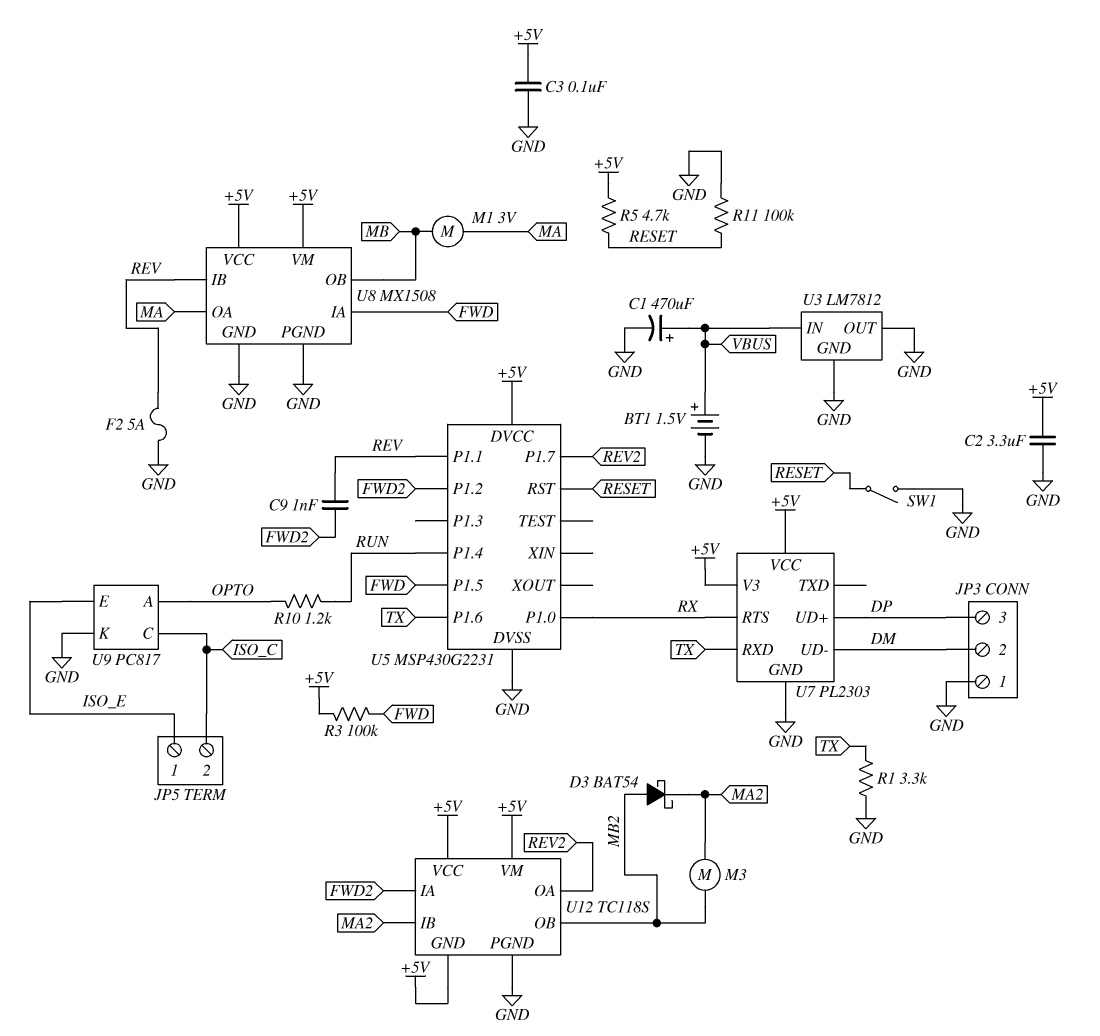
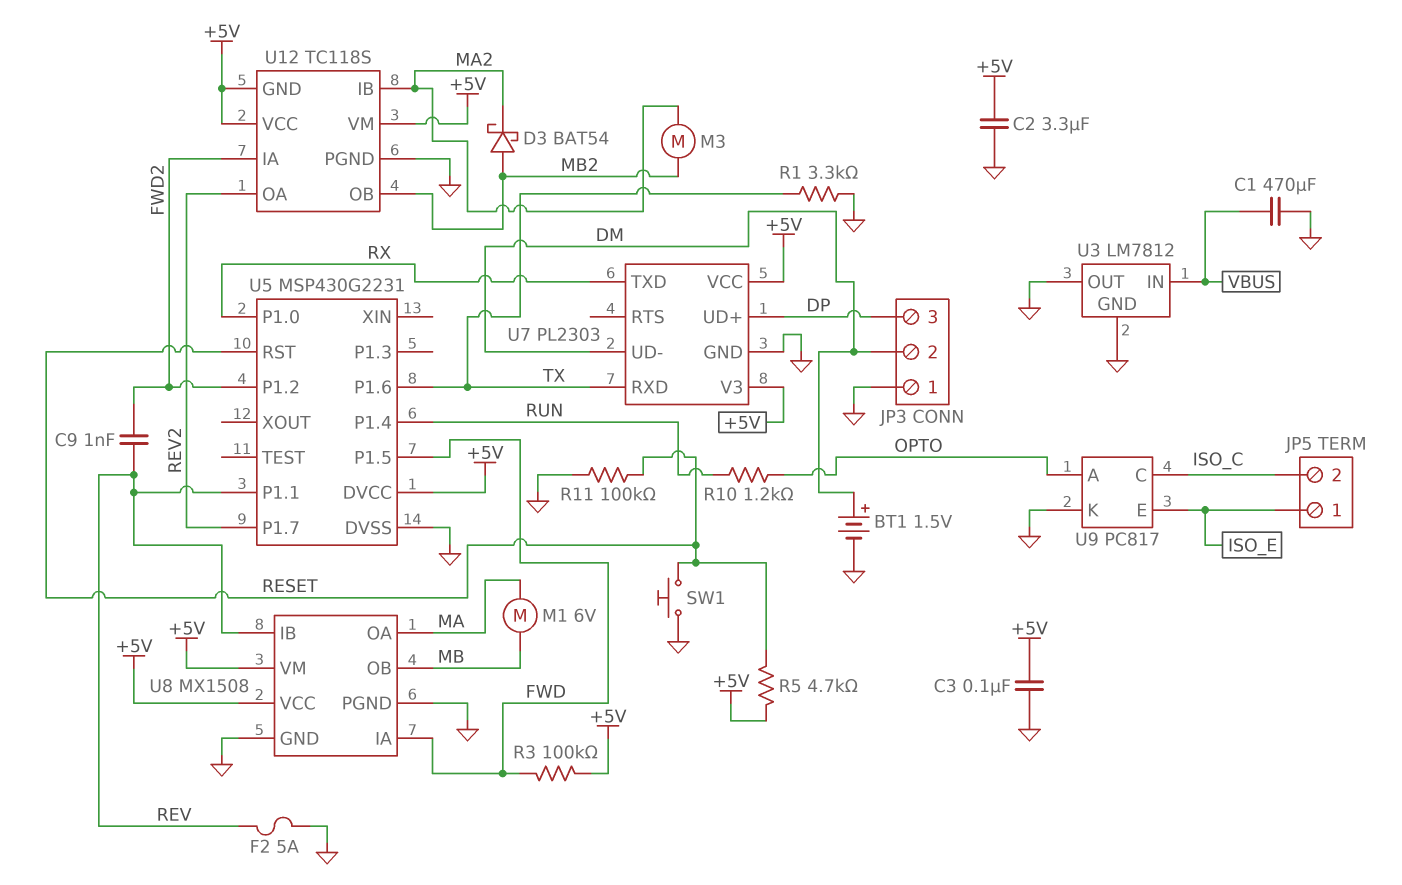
BT1: 1.5V (plus VBUS, minus GND) -> 1.5V (plus DM, minus GND)
C1: 470uF (plus VBUS, minus GND) -> 470uF (GND, VBUS)
M1: motor 3V (MA, MB) -> motor 6V (MA, MB)
SW1: switch (GND, RESET) -> button (GND, RESET)
U7 pin RTS: RX -> none
U7 pin TXD: none -> RX

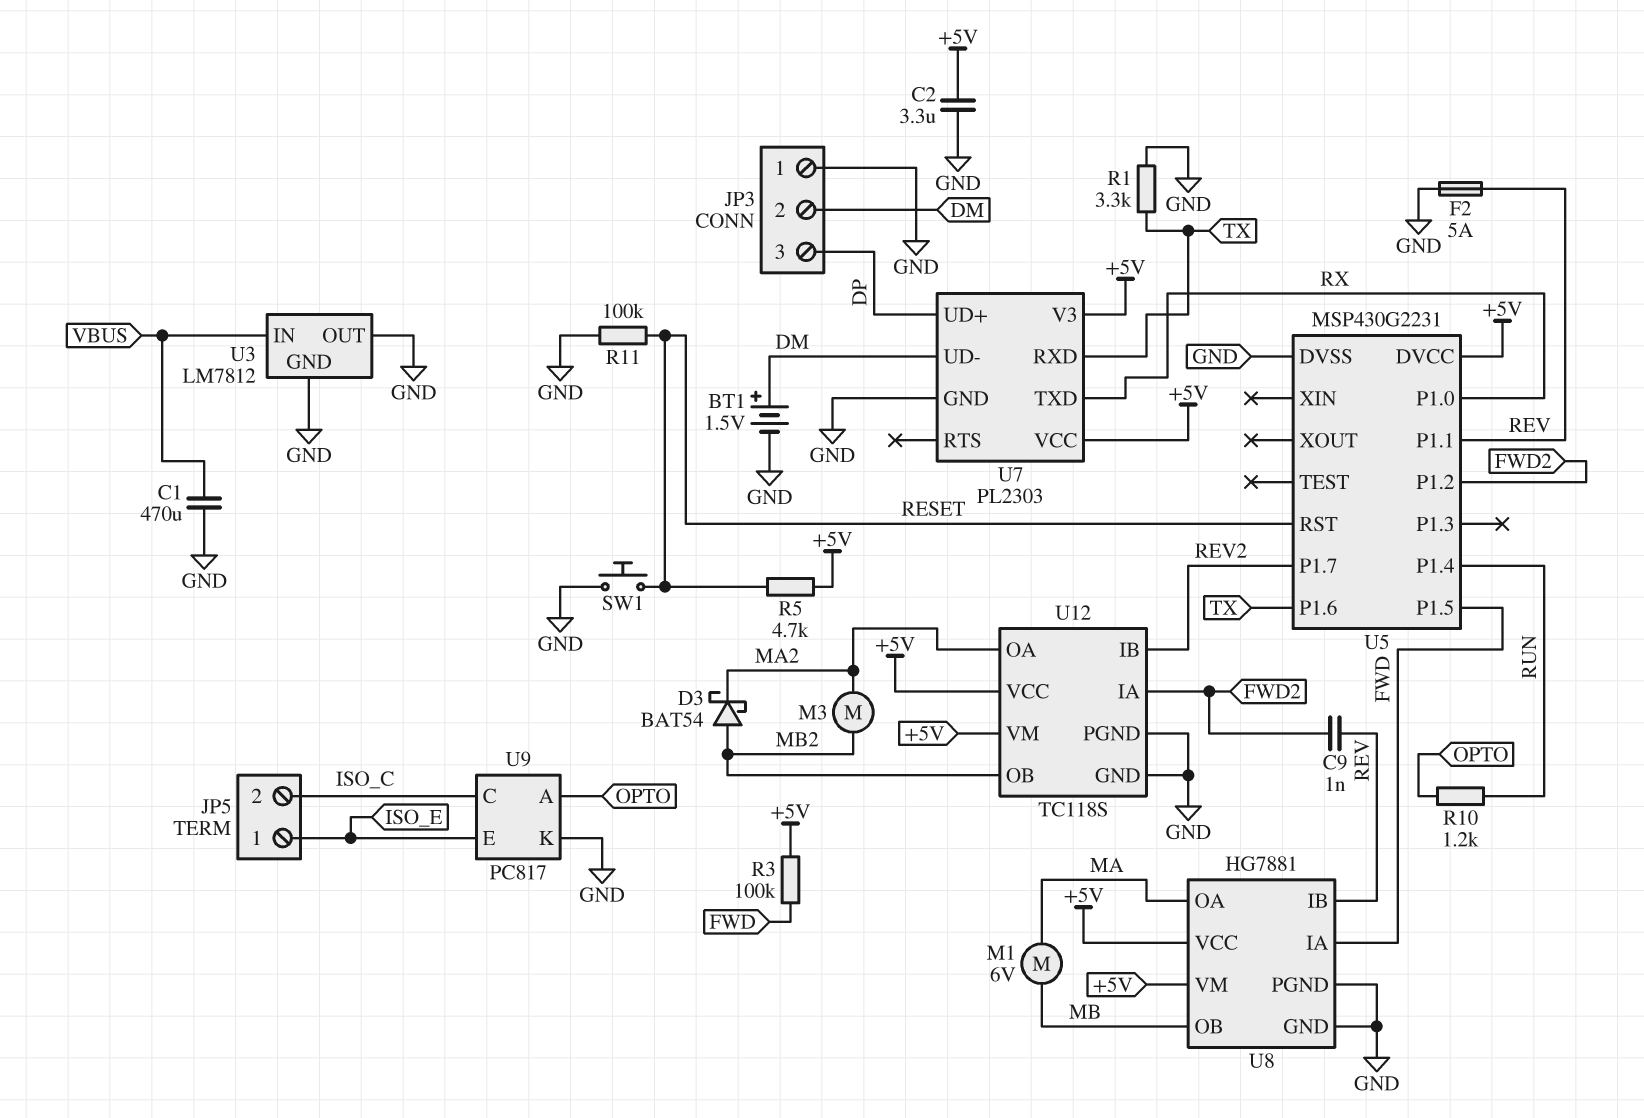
C3: 100nF (+5V, GND) -> none
U8: MX1508 -> HG7881
U12 pin GND: +5V -> GND
U12 pin IB: MA2 -> REV2
U12 pin OA: REV2 -> MA2

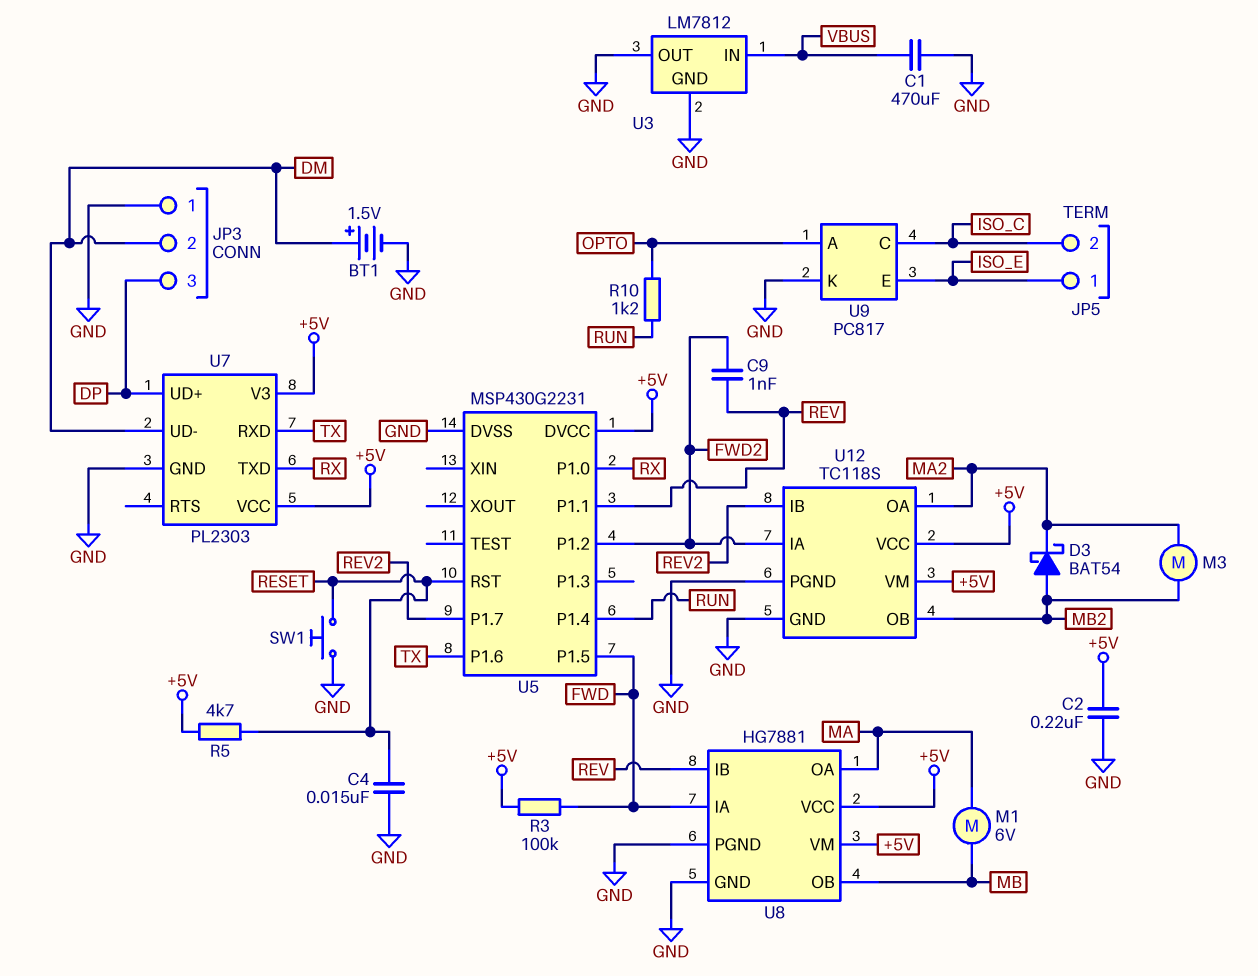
C2: 3.3uF (+5V, GND) -> 220nF (+5V, GND)
C4: none -> 15nF (GND, RESET)
F2: 5A (GND, REV) -> none
R1: 3.3k (GND, TX) -> none
R11: 100k (GND, RESET) -> none

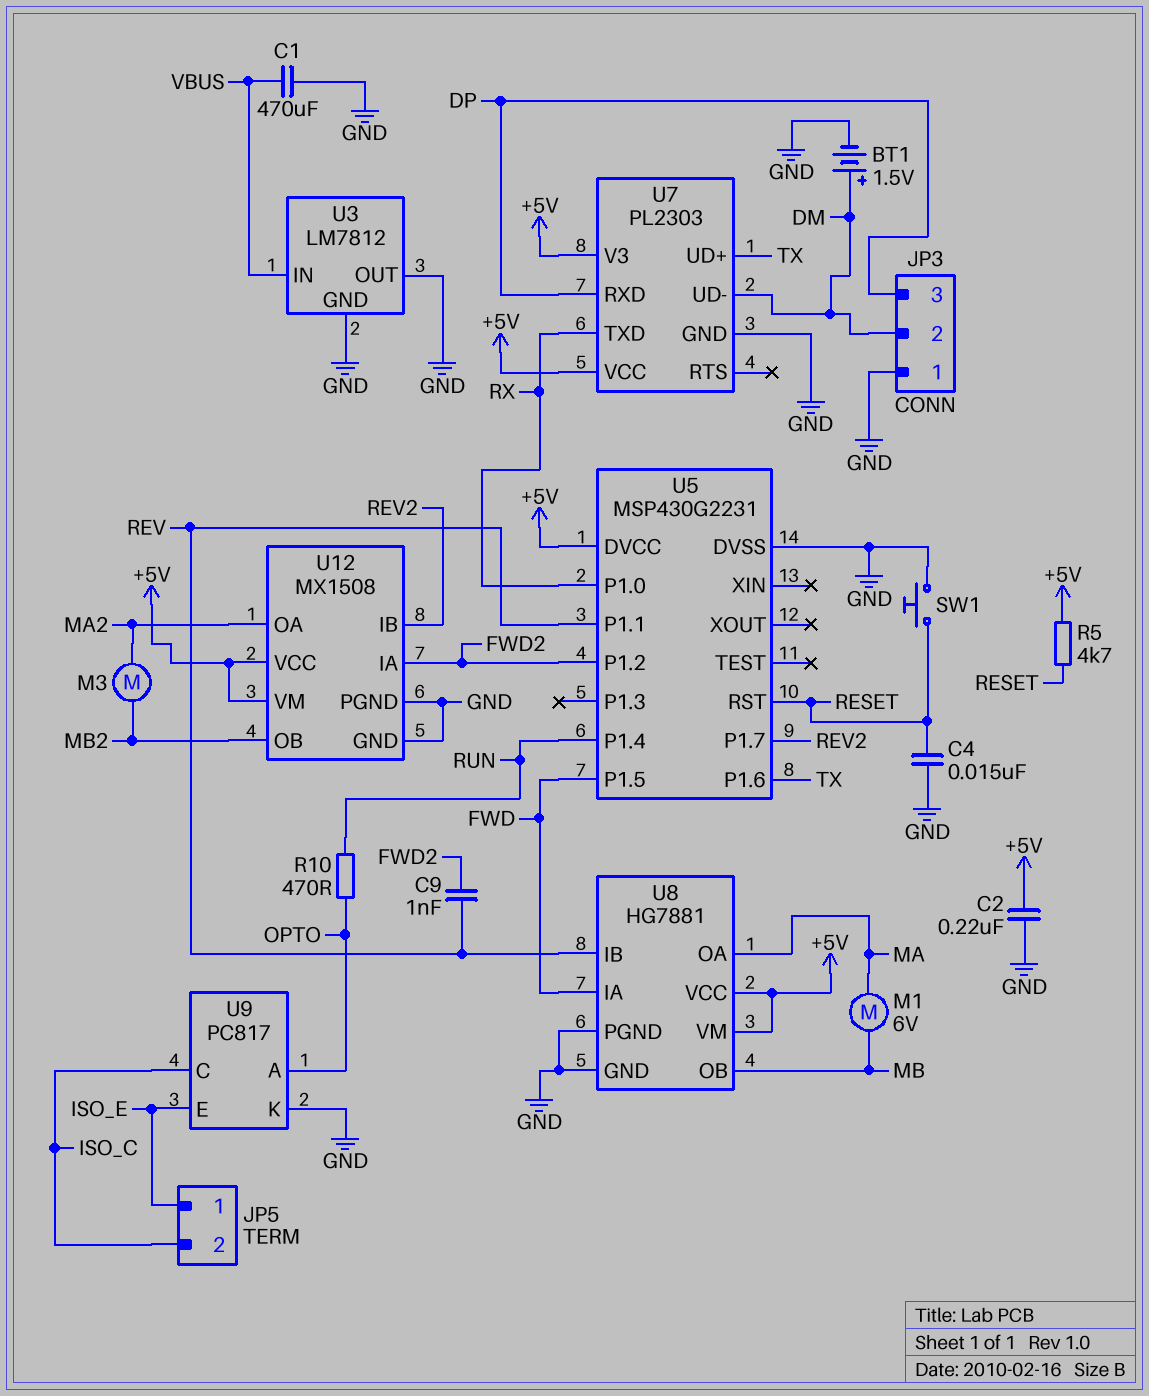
D3: schottky BAT54 (A MB2, K MA2) -> none
R3: 100k (+5V, FWD) -> none
R10: 1.2k (OPTO, RUN) -> 470 (OPTO, RUN)
U7 pin RXD: TX -> DP
U7 pin UD+: DP -> TX
U12: TC118S -> MX1508

